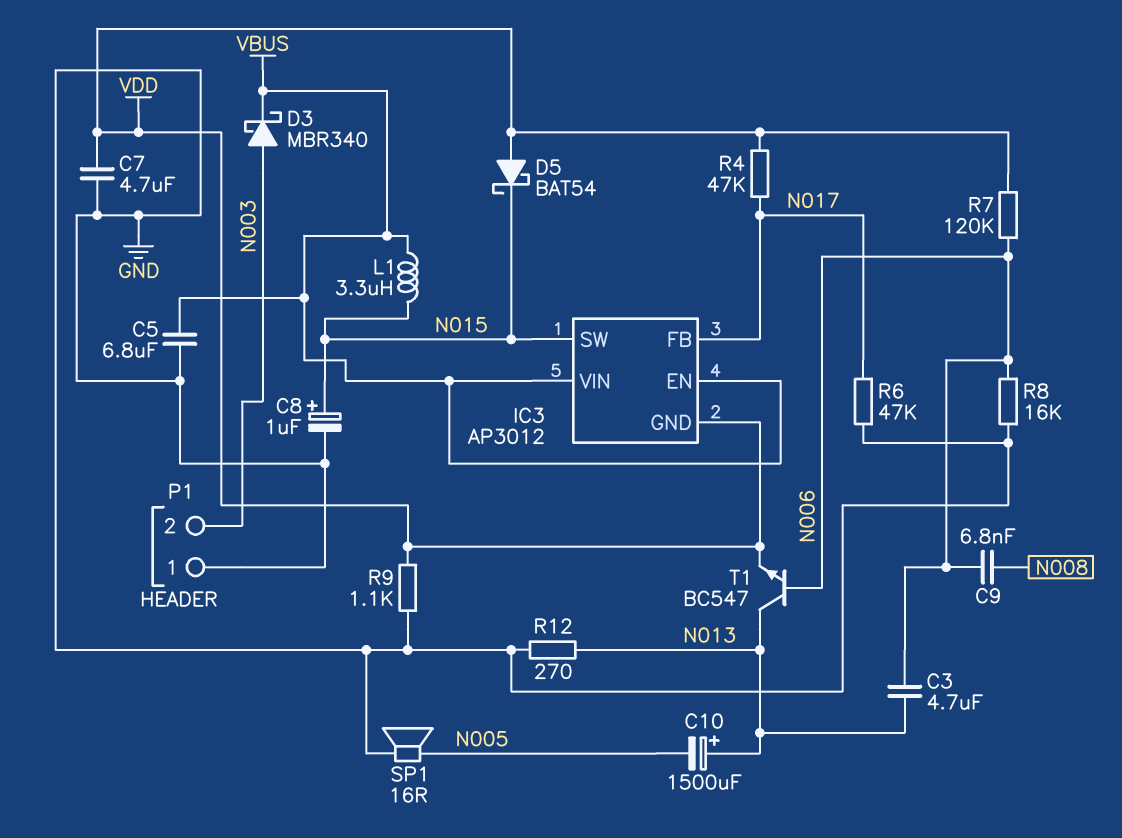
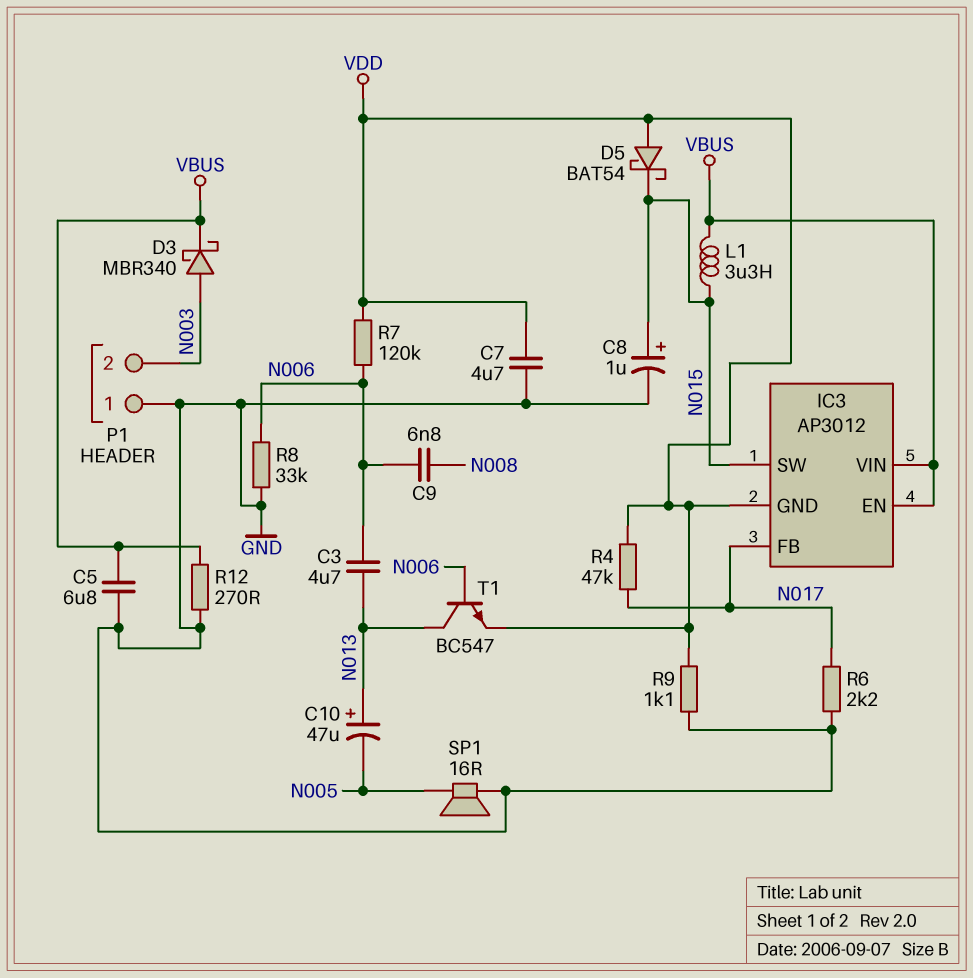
C10: 1500uF (plus N013, minus N005) -> 47uF (plus N013, minus N005)
R6: 47k (GND, N017) -> 2.2k (GND, N017)
R8: 16k (GND, N006) -> 33k (GND, N006)
R12: 270 (GND, N013) -> 270 (GND, VBUS)

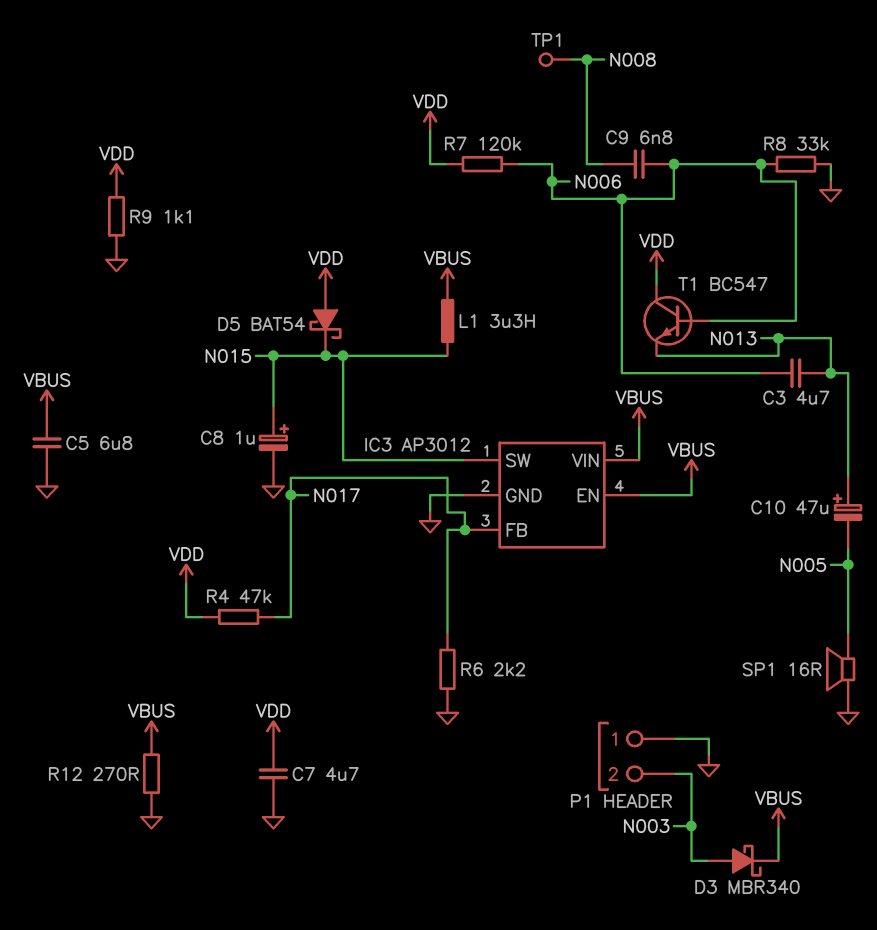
IC3 pin GND: VDD -> GND
T1: NPN BC547 (B N006, C N013, E VDD) -> NPN BC547 (B N006, C VDD, E N013)
TP1: none -> test point (N008)

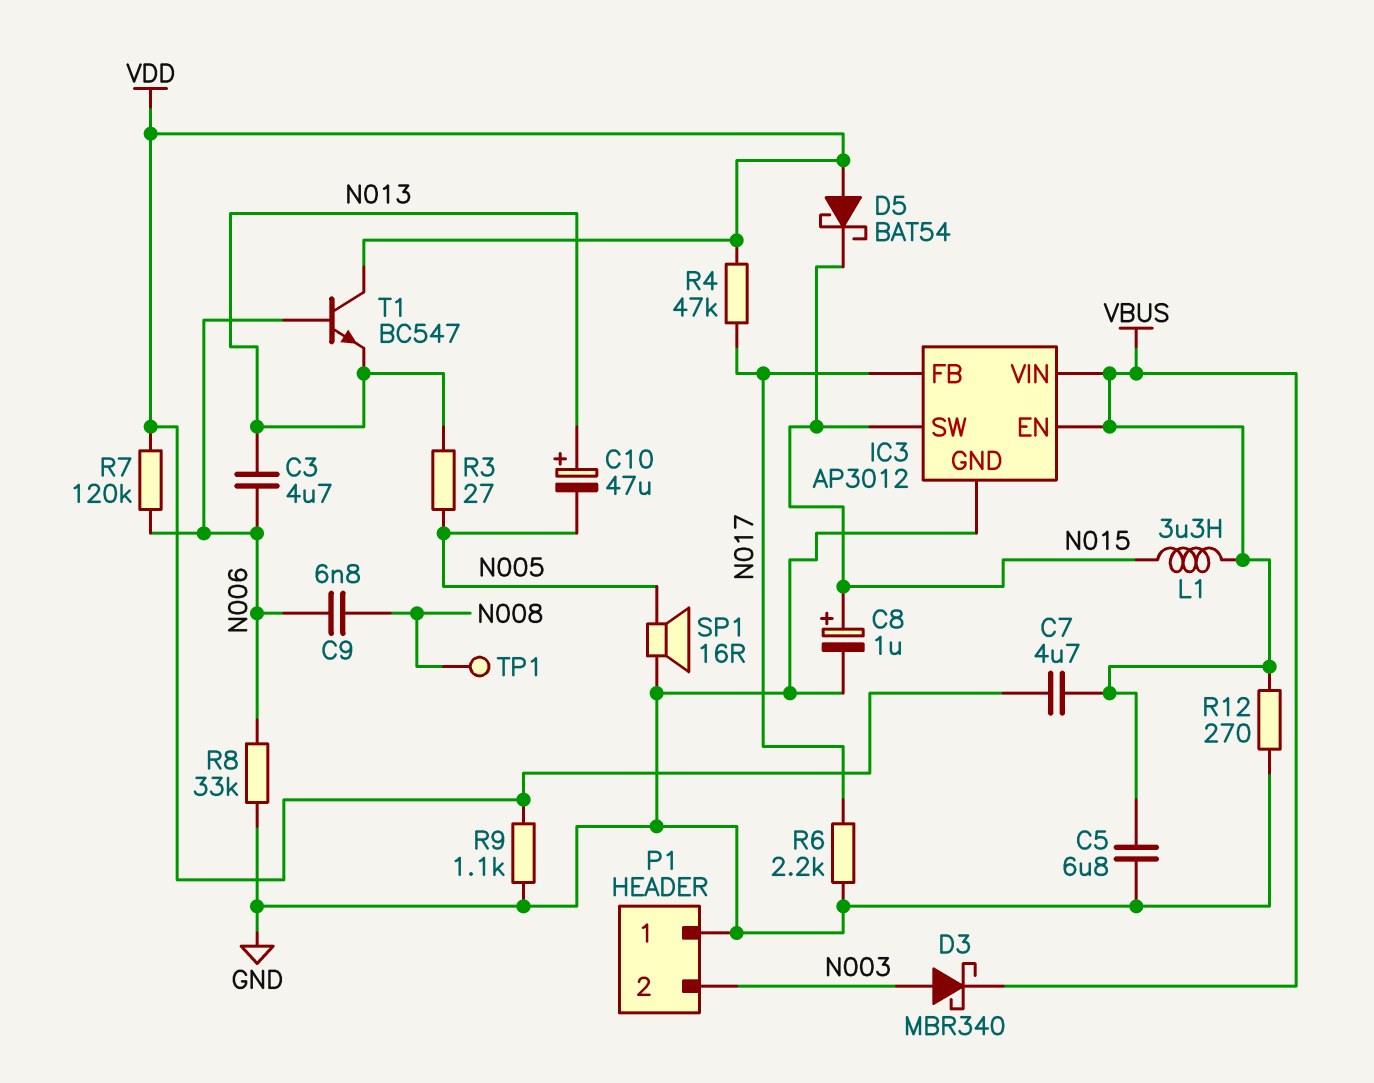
C7: 4.7uF (GND, VDD) -> 4.7uF (VBUS, VDD)
R3: none -> 27 (N005, N013)

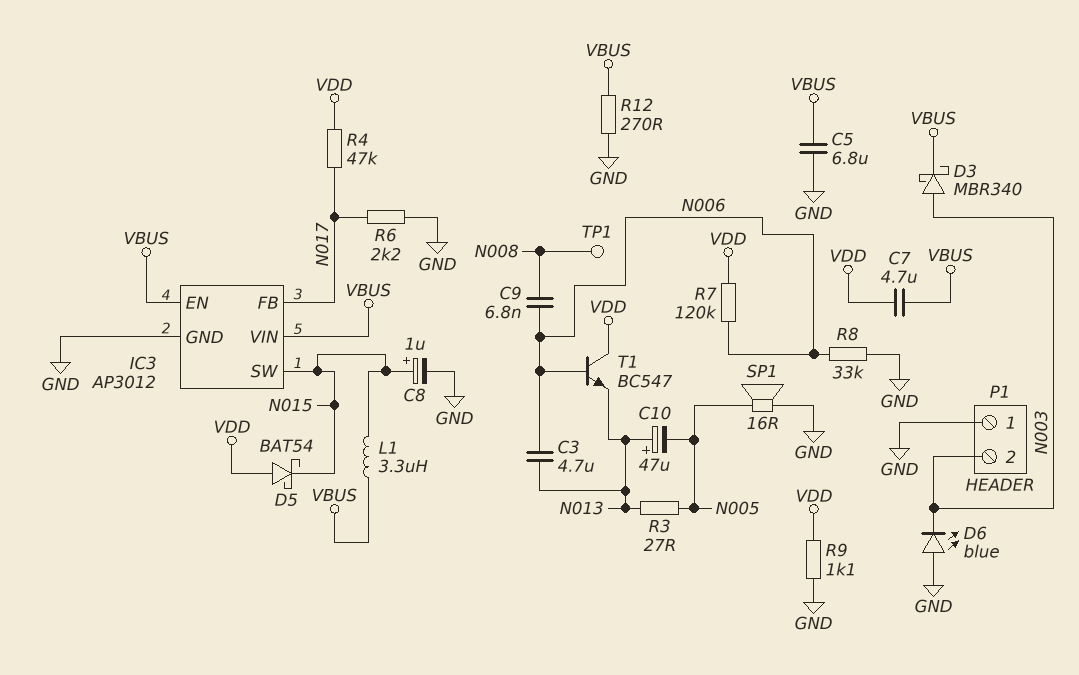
D6: none -> LED blue (A GND, K N003)

